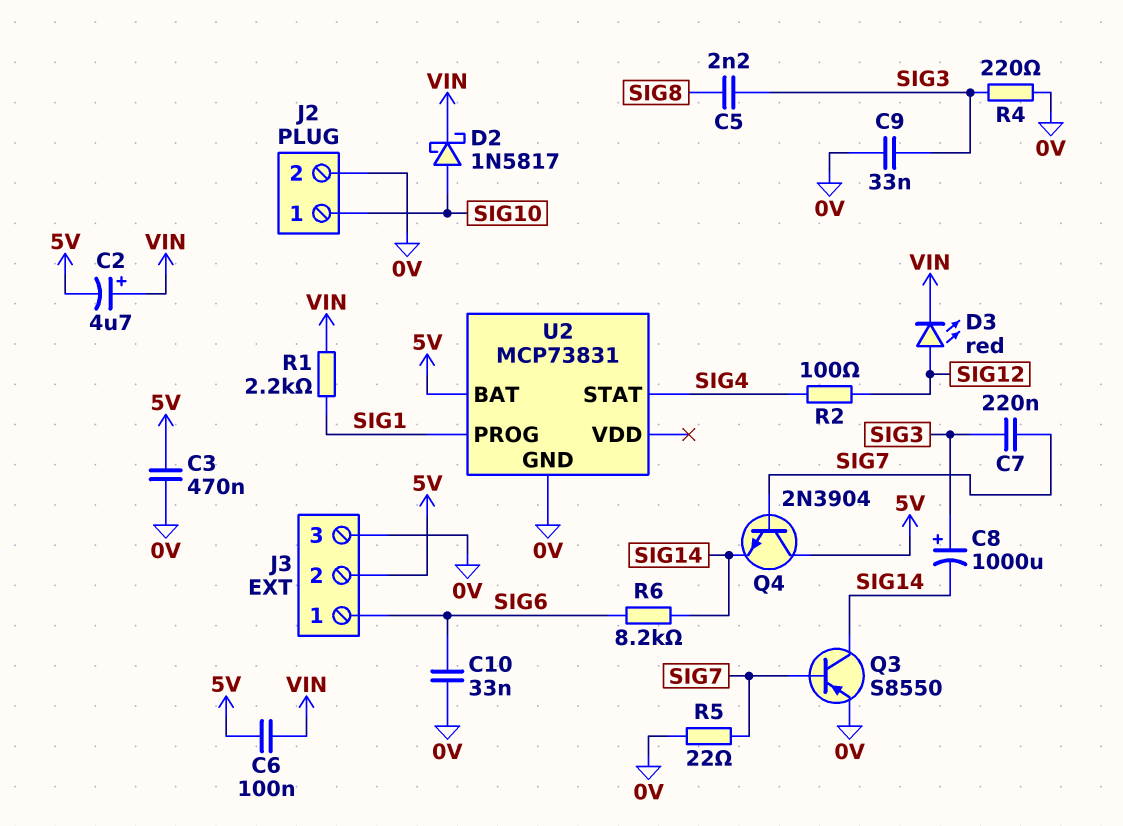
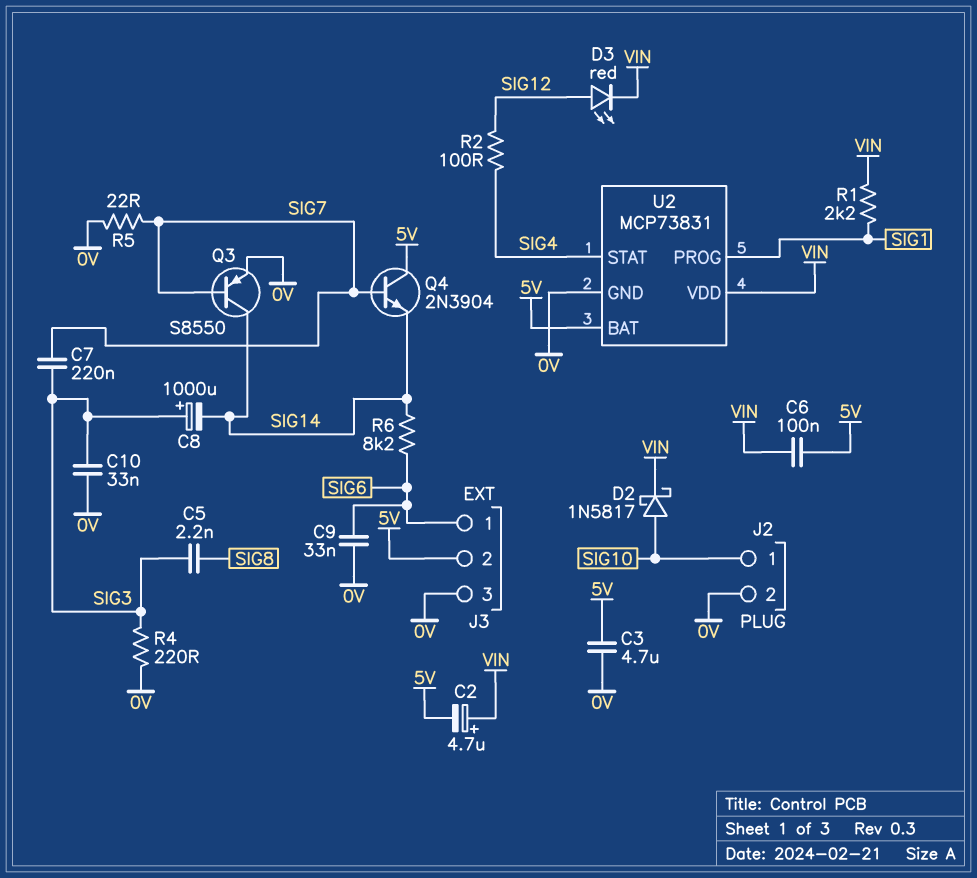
C3: 470nF (0V, 5V) -> 4.7uF (0V, 5V)
C9: 33nF (0V, SIG3) -> 33nF (0V, SIG6)
C10: 33nF (0V, SIG6) -> 33nF (0V, SIG3)
U2 pin VDD: none -> VIN

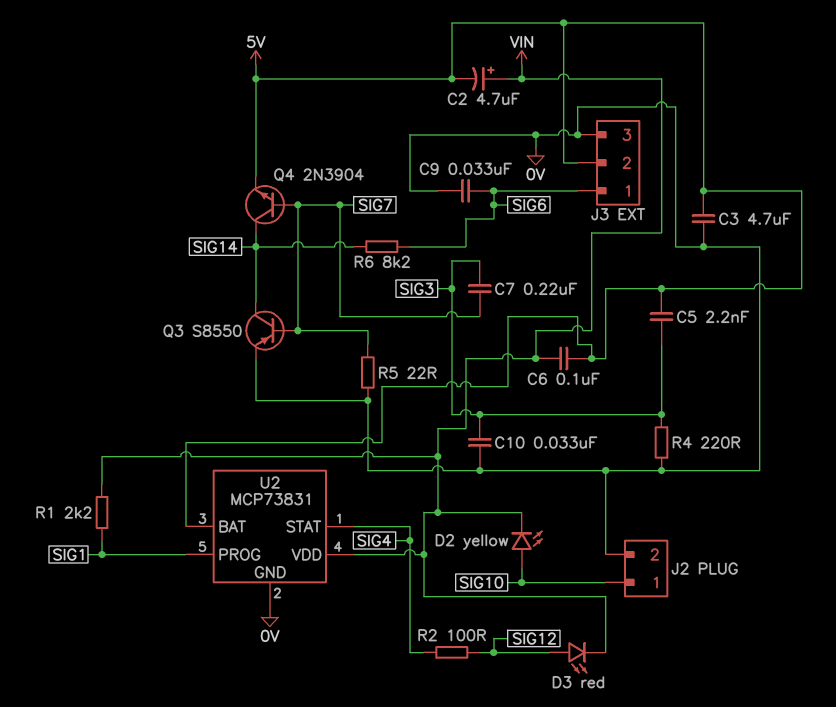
C5: 2.2nF (SIG3, SIG8) -> 2.2nF (5V, SIG3)
C8: 1000uF (plus SIG3, minus SIG14) -> none
D2: schottky 1N5817 (A SIG10, K VIN) -> LED yellow (A SIG10, K VIN)
Q4: NPN 2N3904 (B SIG7, C 5V, E SIG14) -> NPN 2N3904 (B SIG7, C SIG14, E 5V)

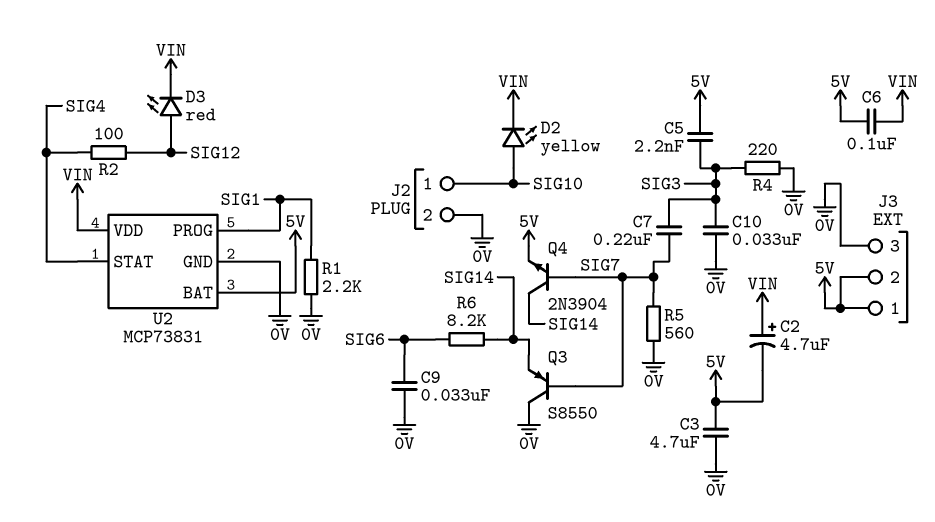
J3 pin 1: SIG6 -> 5V
Q3: PNP S8550 (B SIG7, C SIG14, E 0V) -> PNP S8550 (B SIG7, C 0V, E SIG14)
R1: 2.2k (SIG1, VIN) -> 2.2k (0V, SIG1)
R5: 22 (0V, SIG7) -> 560 (0V, SIG7)

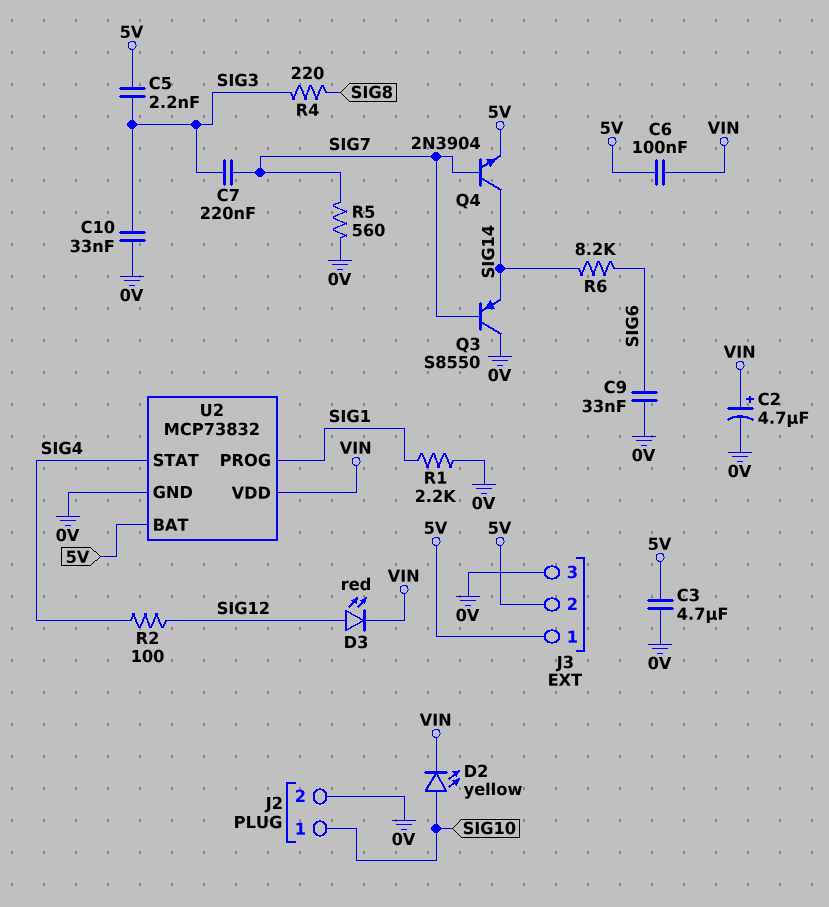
C2: 4.7uF (plus VIN, minus 5V) -> 4.7uF (plus VIN, minus 0V)
R4: 220 (0V, SIG3) -> 220 (SIG3, SIG8)
U2: MCP73831 -> MCP73832

